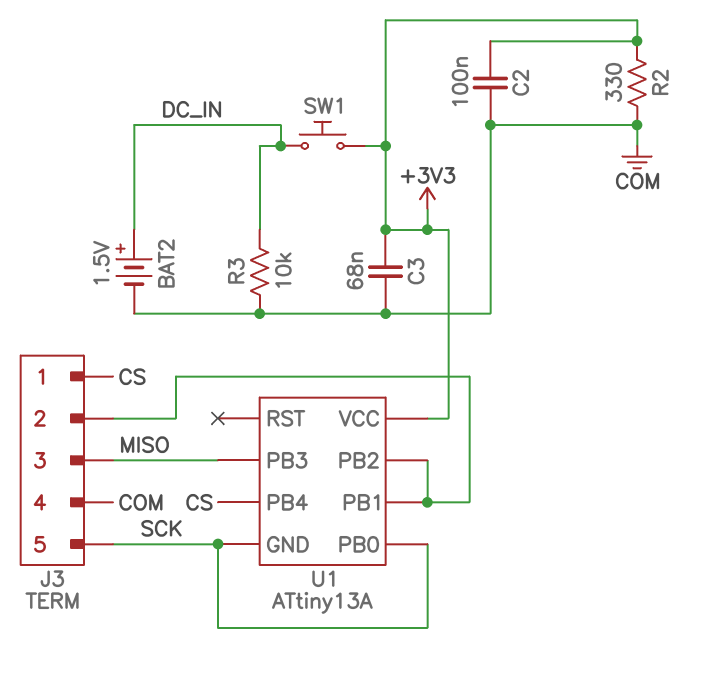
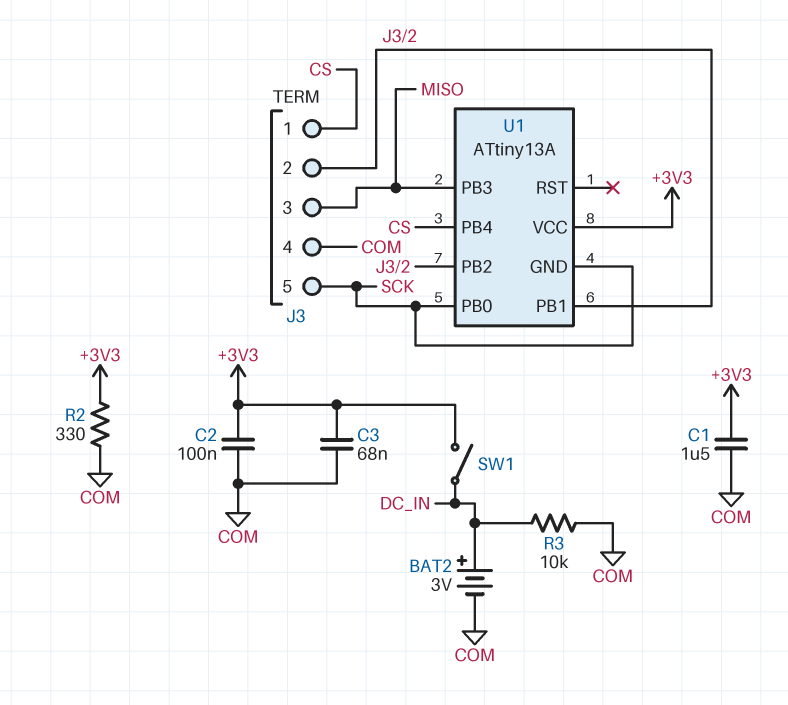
BAT2: 1.5V (plus DC_IN, minus COM) -> 3V (plus DC_IN, minus COM)
C1: none -> 1.5uF (+3V3, COM)
SW1: button (+3V3, DC_IN) -> switch (+3V3, DC_IN)

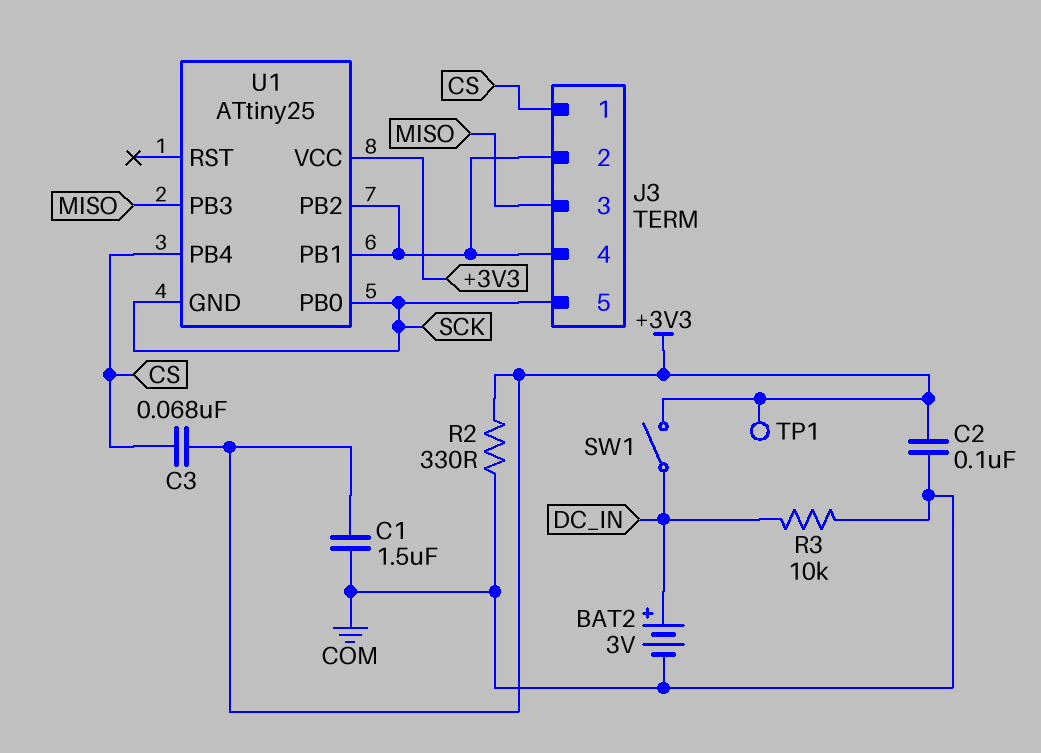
C3: 68nF (+3V3, COM) -> 68nF (+3V3, CS)
J3 pin 4: COM -> J3/2
TP1: none -> test point (+3V3)
U1: ATtiny13A -> ATtiny25

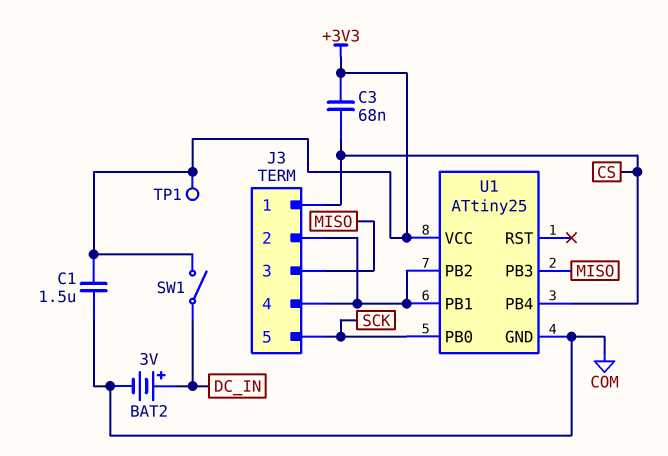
C2: 100nF (+3V3, COM) -> none
R2: 330 (+3V3, COM) -> none
R3: 10k (COM, DC_IN) -> none
U1 pin GND: SCK -> COM

